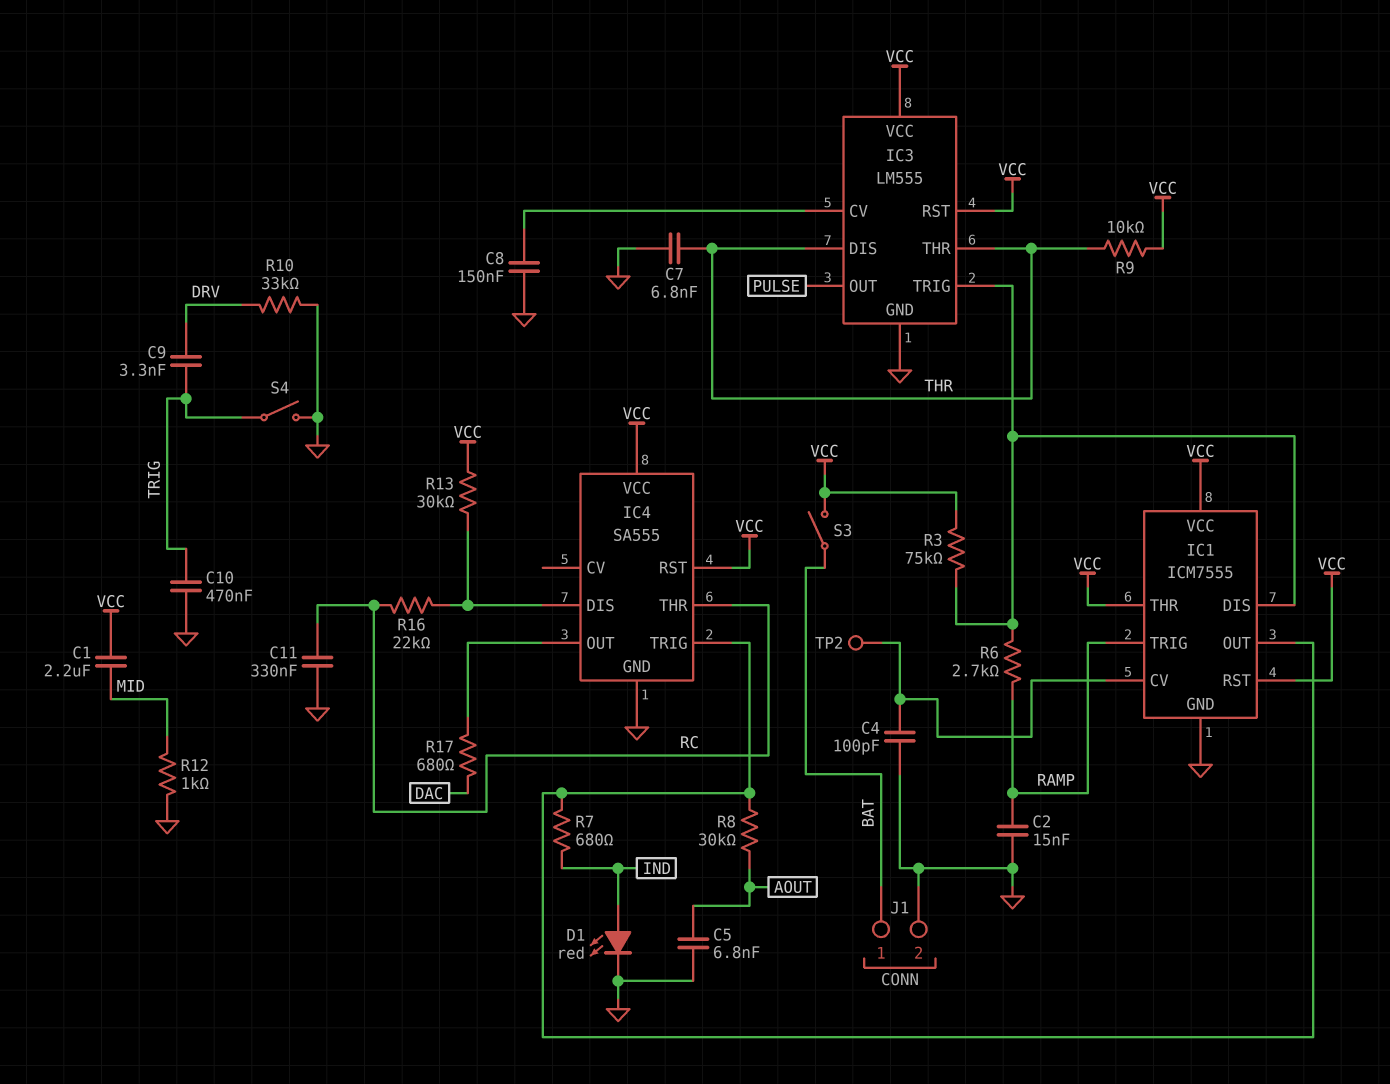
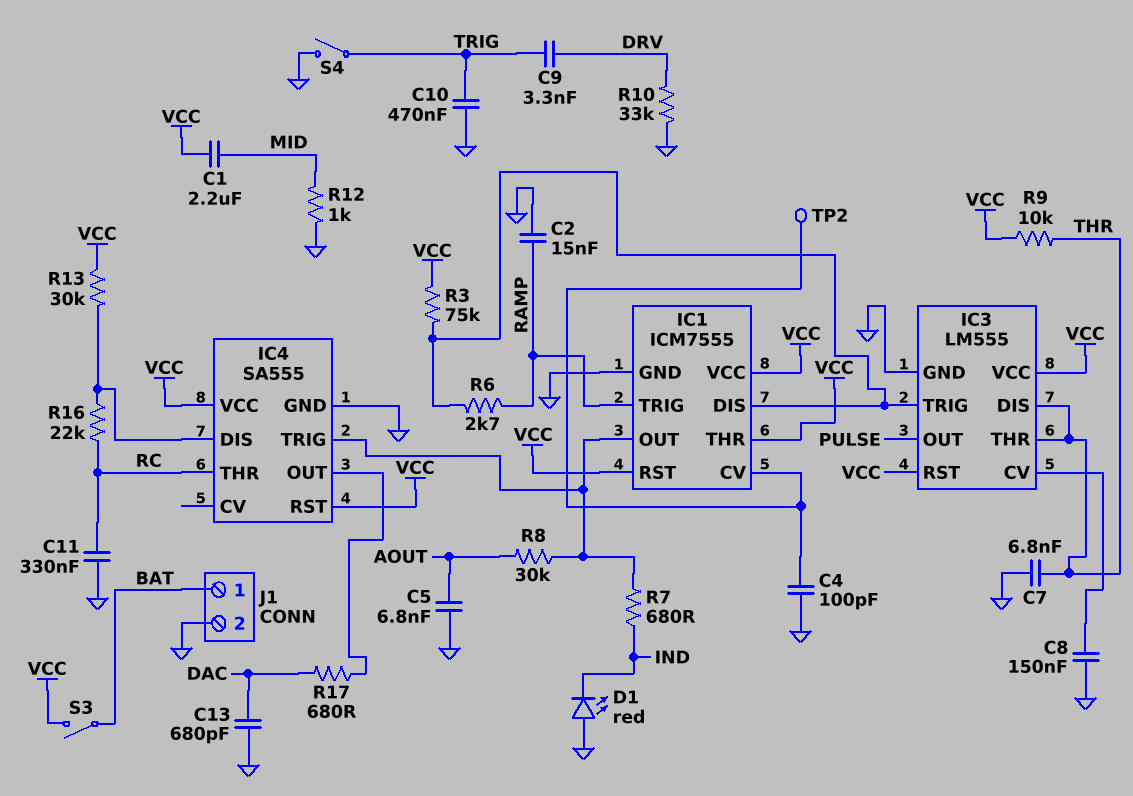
C13: none -> 680pF (DAC, GND)
D1: LED red (A IND, K GND) -> LED red (A GND, K IND)

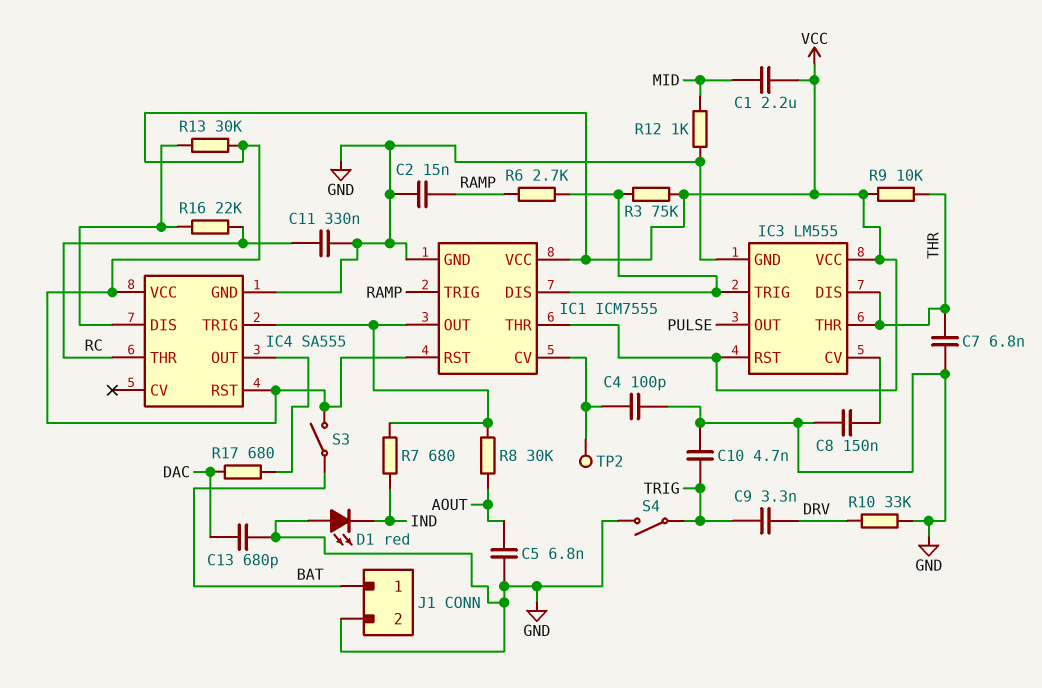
C10: 470nF (GND, TRIG) -> 4.7nF (GND, TRIG)

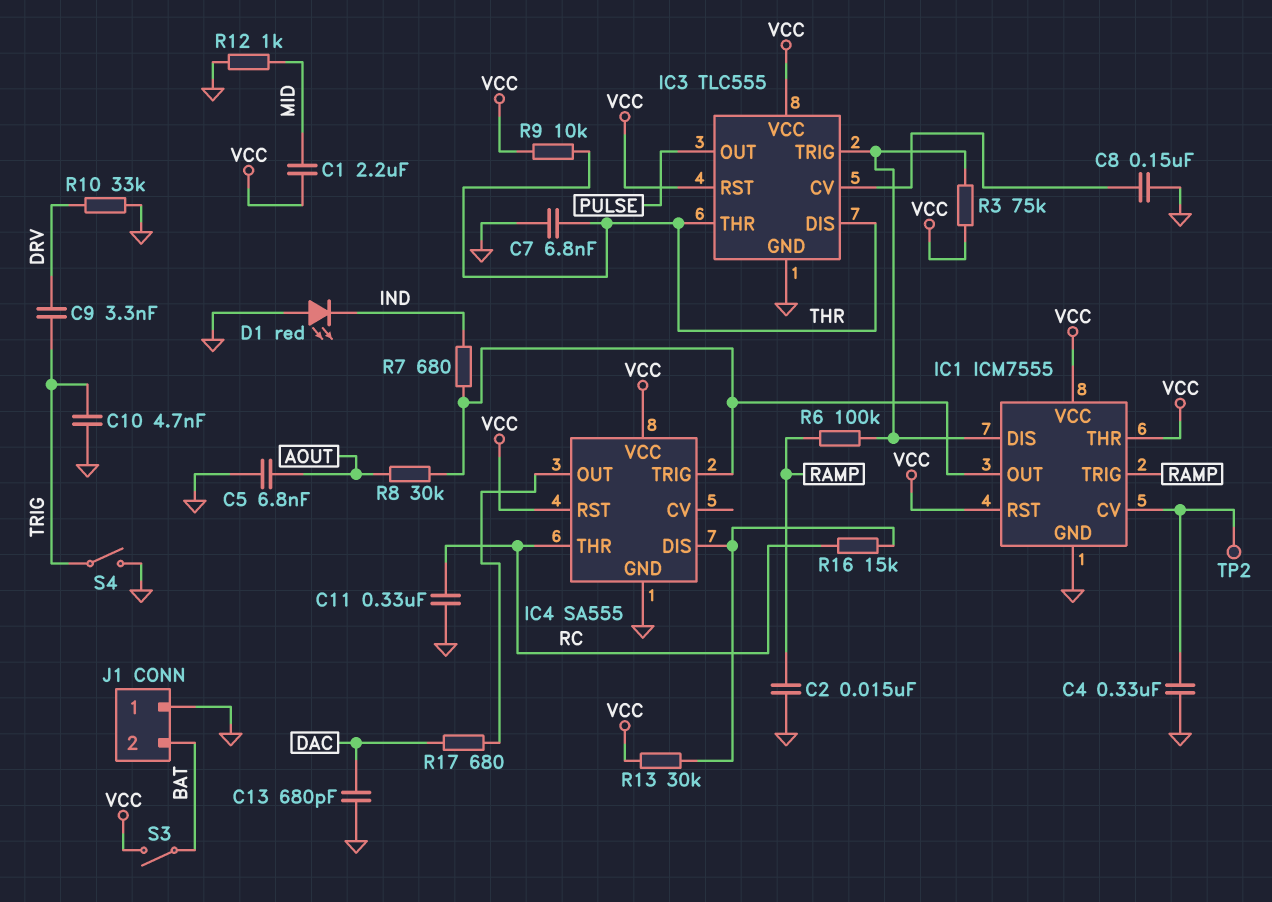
C4: 100pF (GND, IC1/CV) -> 330nF (GND, IC1/CV)
IC3: LM555 -> TLC555
J1 pin 1: BAT -> GND
J1 pin 2: GND -> BAT
R6: 2.7k (IC1/DIS, RAMP) -> 100k (IC1/DIS, RAMP)
R16: 22k (IC4/DIS, RC) -> 15k (IC4/DIS, RC)

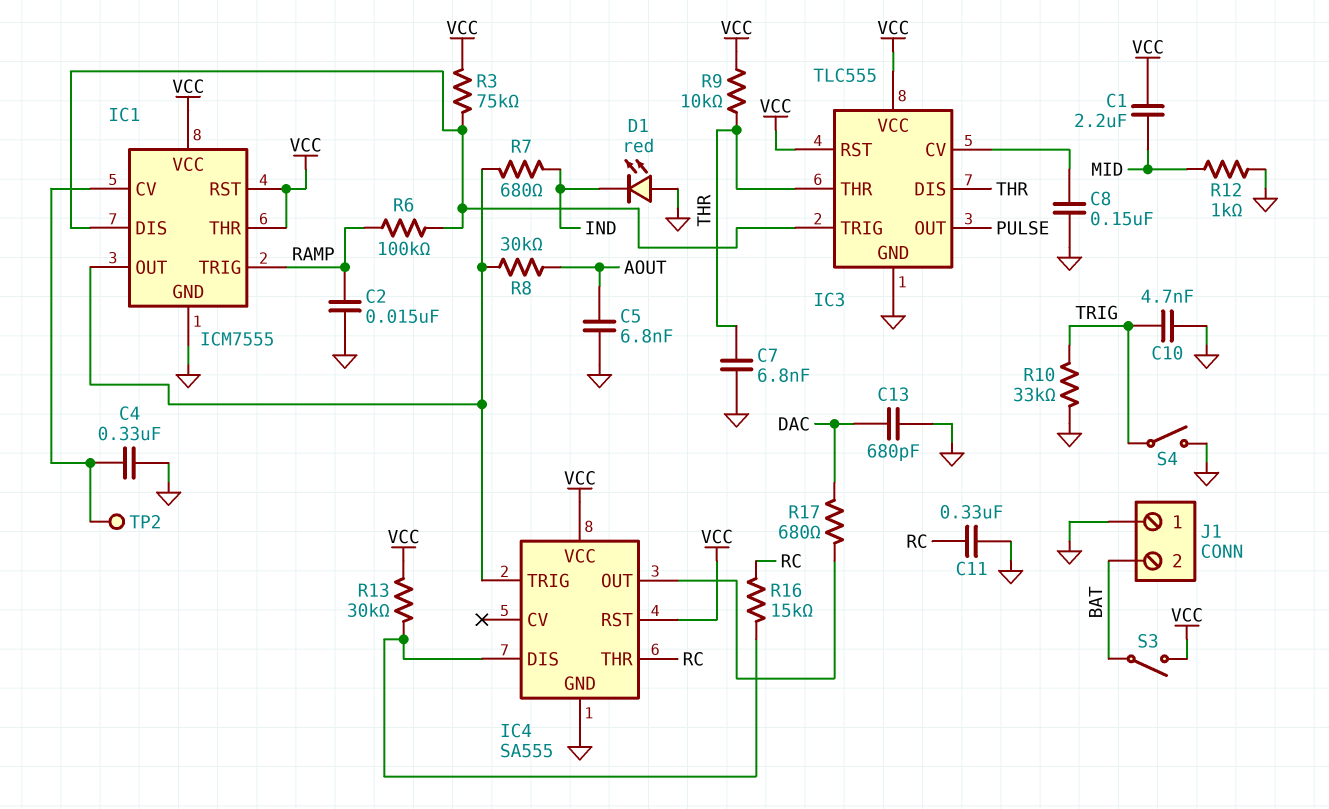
C9: 3.3nF (DRV, TRIG) -> none
R10: 33k (DRV, GND) -> 33k (GND, TRIG)

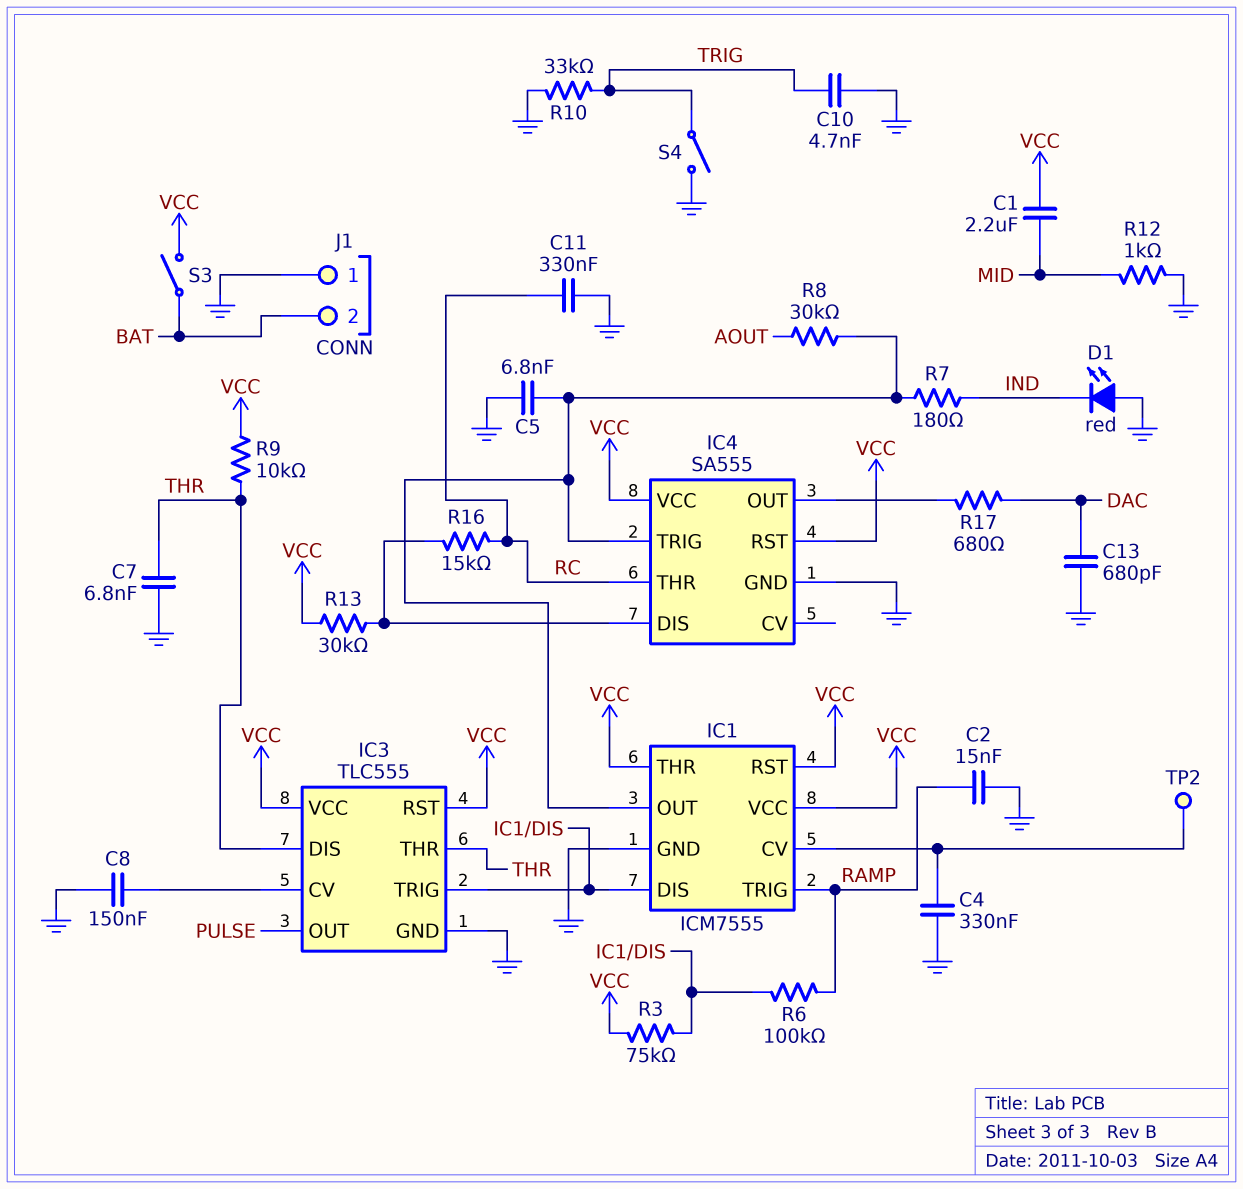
C5: 6.8nF (AOUT, GND) -> 6.8nF (GND, IC1/OUT)
R7: 680 (IC1/OUT, IND) -> 180 (IC1/OUT, IND)

